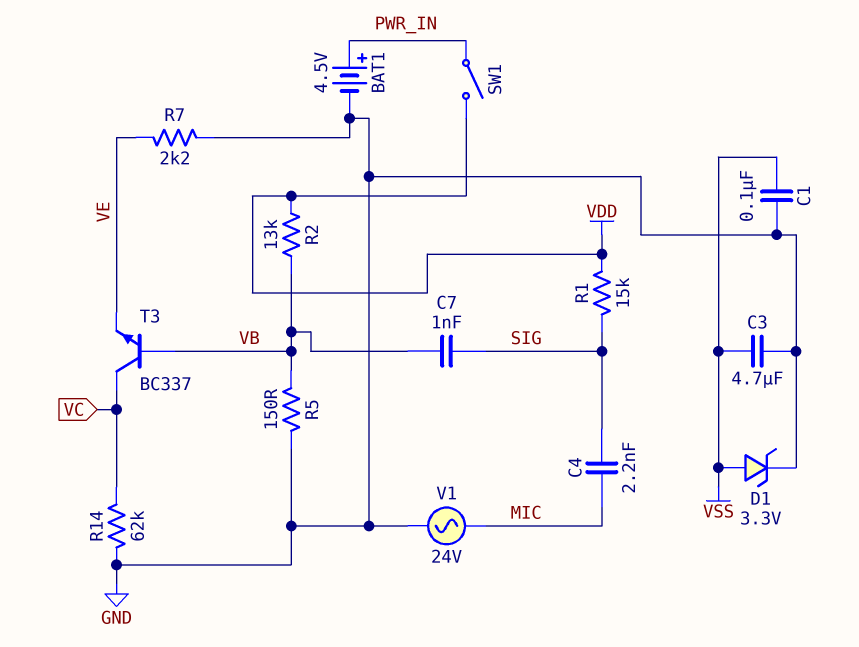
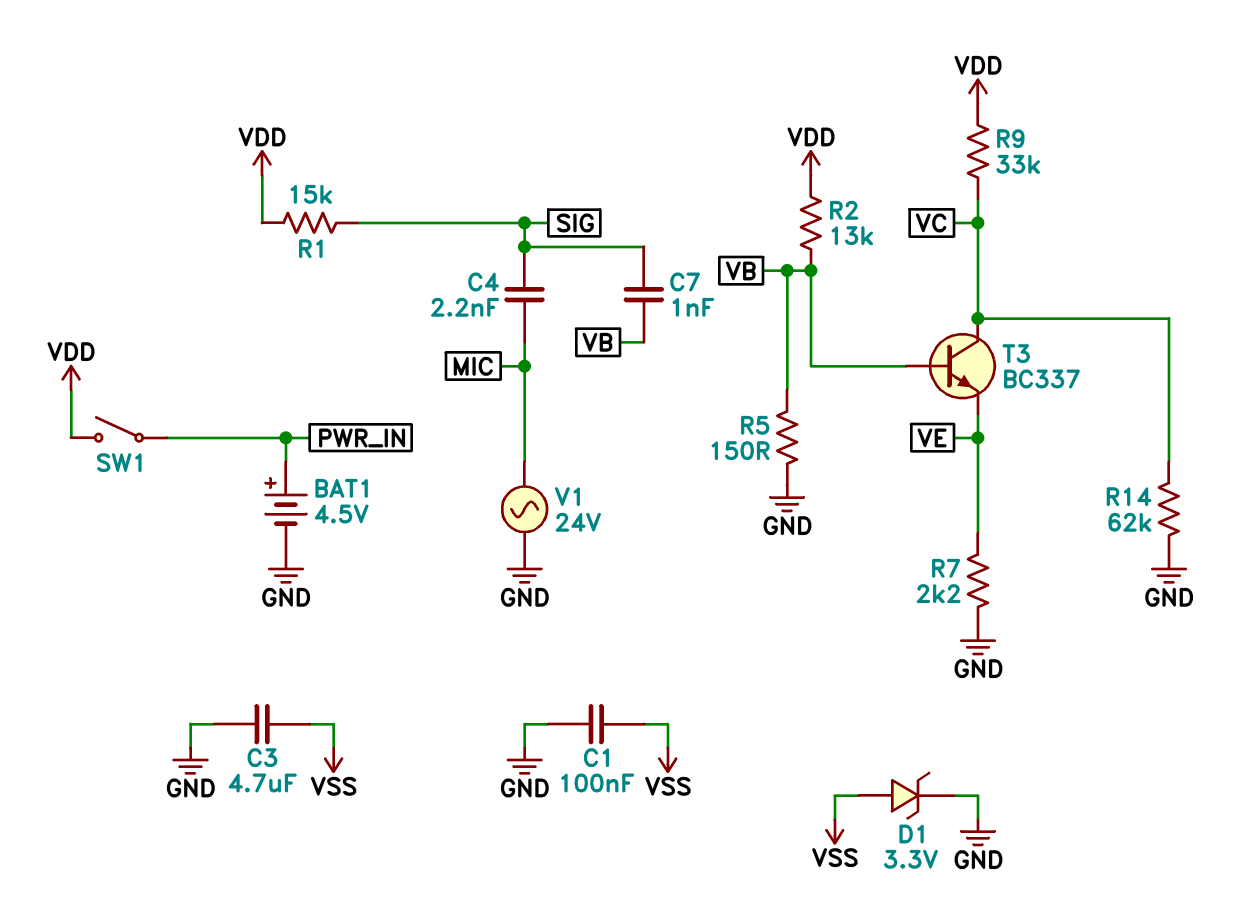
R9: none -> 33k (VC, VDD)

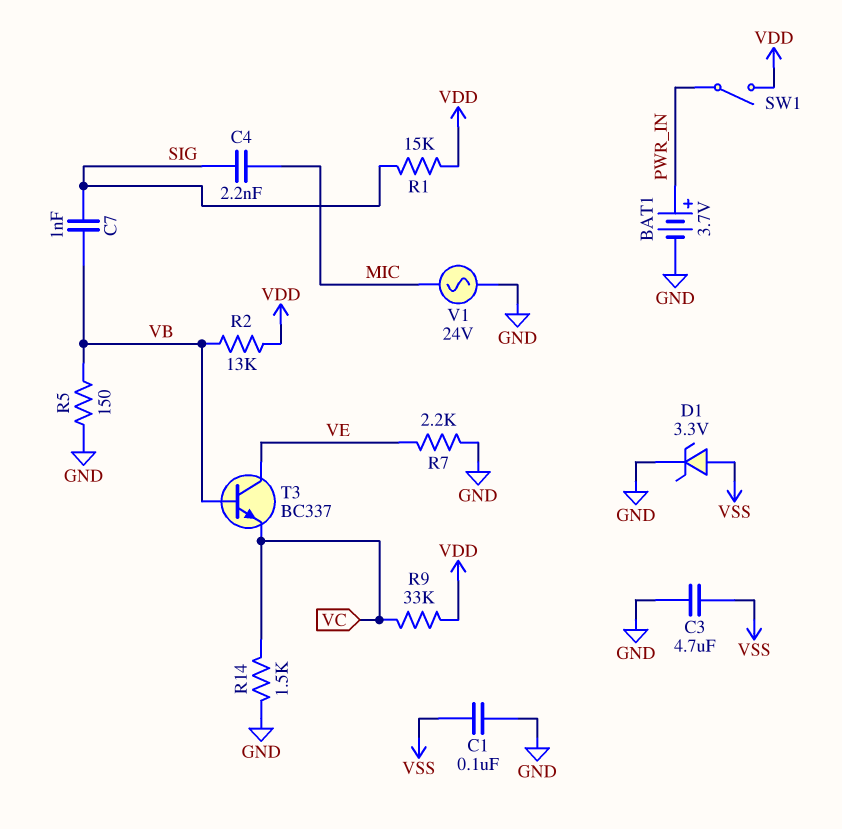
BAT1: 4.5V (plus PWR_IN, minus GND) -> 3.7V (plus PWR_IN, minus GND)
R14: 62k (GND, VC) -> 1.5k (GND, VC)
T3: NPN BC337 (B VB, C VC, E VE) -> NPN BC337 (B VB, C VE, E VC)

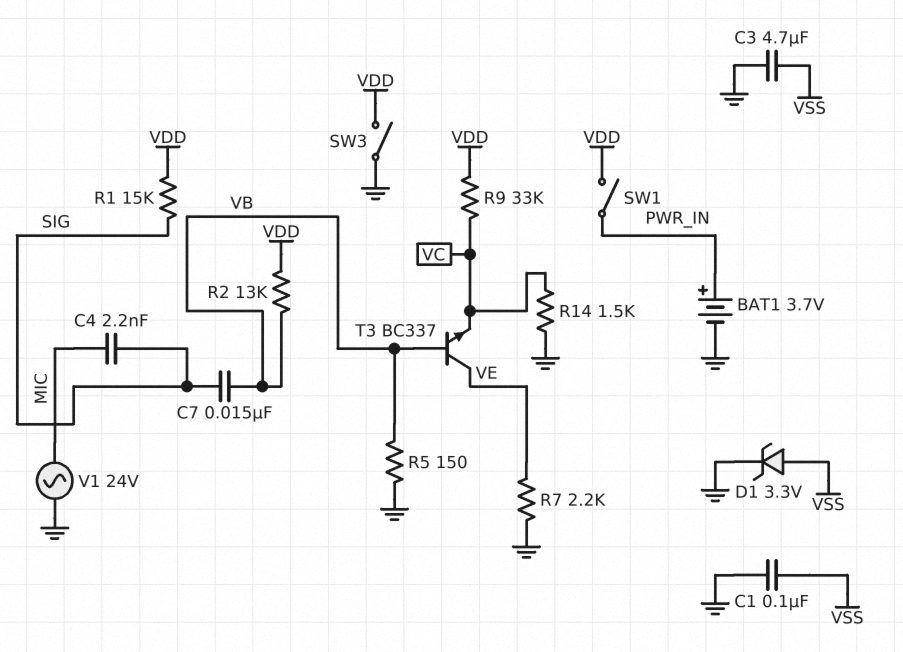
C7: 1nF (SIG, VB) -> 15nF (SIG, VB)
SW3: none -> switch (GND, VDD)

